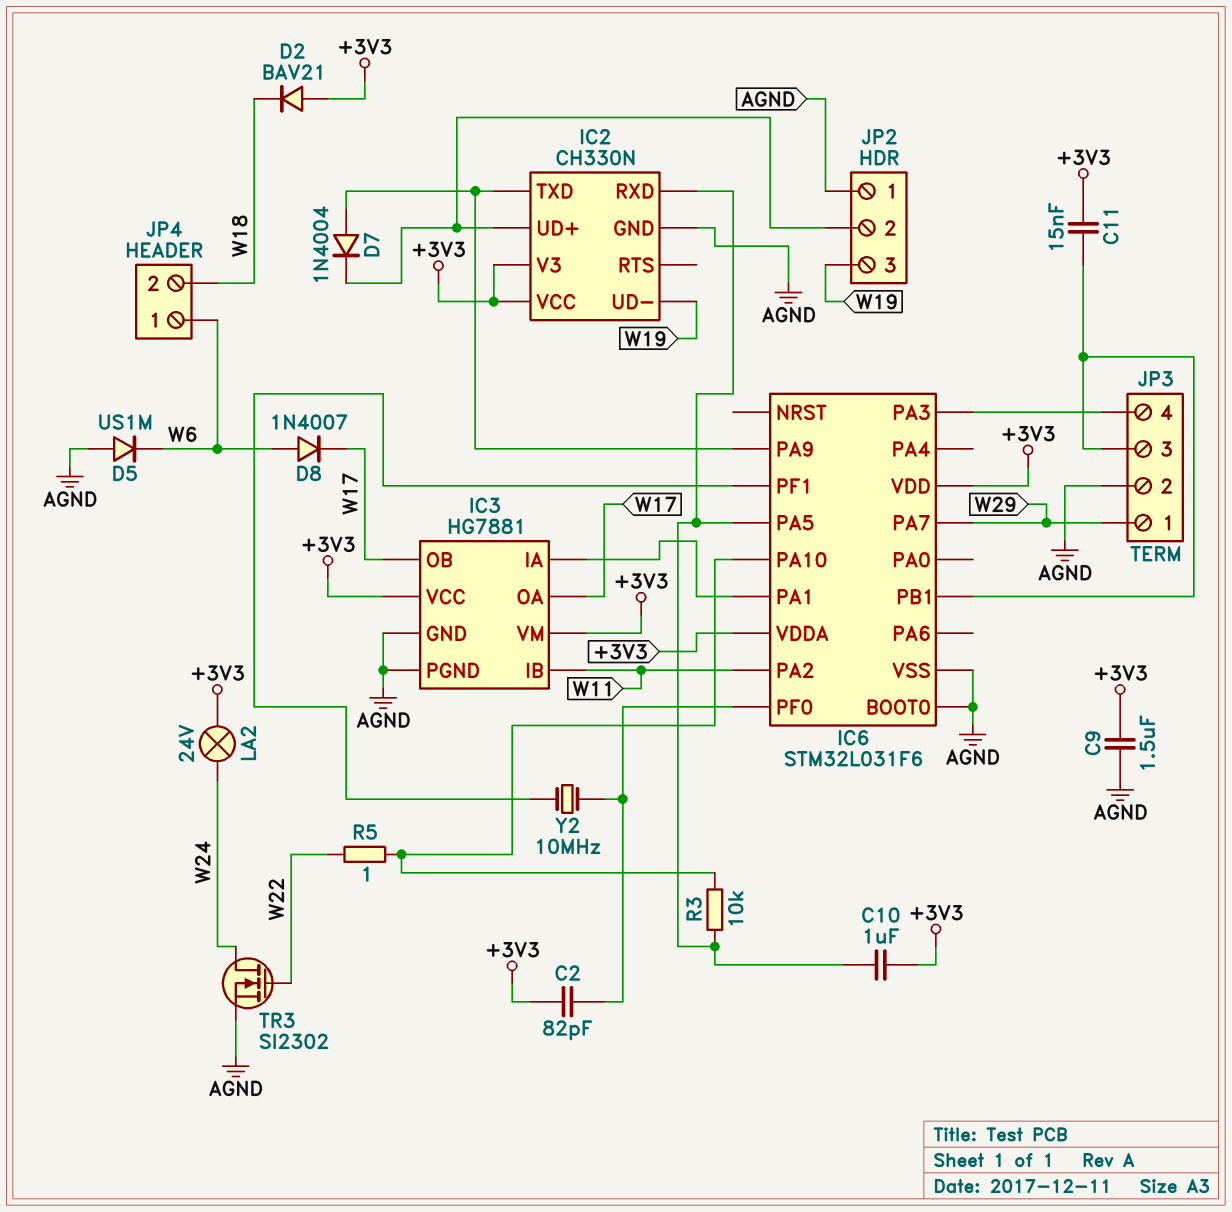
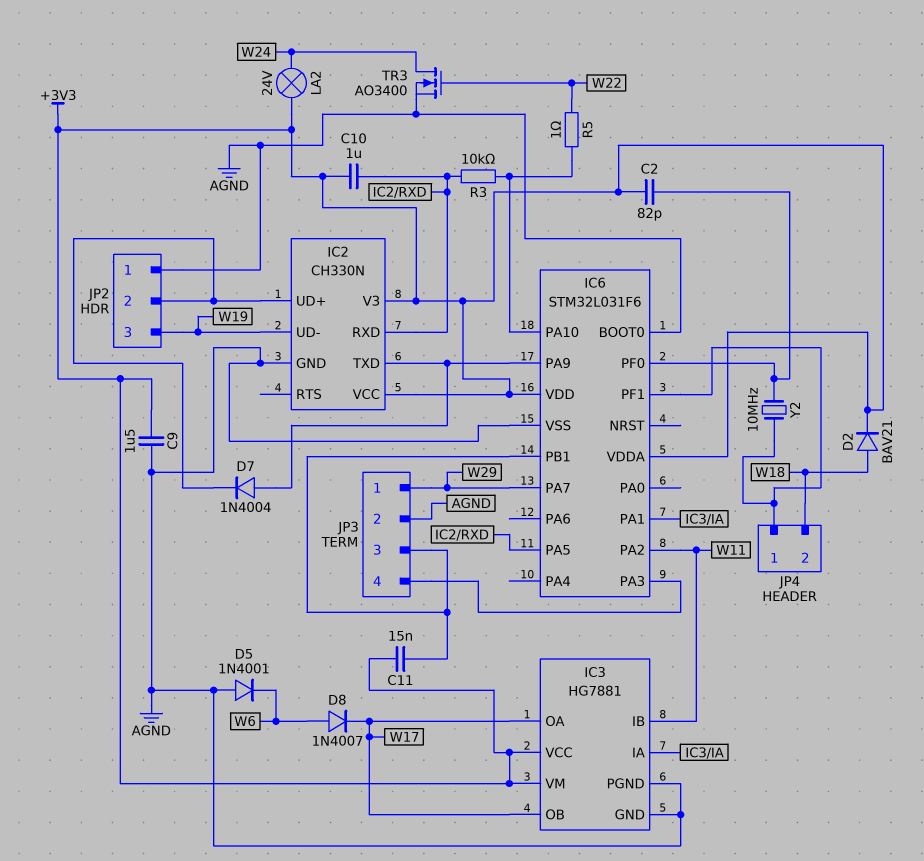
D2: diode BAV21 (A +3V3, K W18) -> diode BAV21 (A W18, K +3V3)
D5: diode US1M (A AGND, K W6) -> diode 1N4001 (A AGND, K W6)
JP4 pin 1: W6 -> IC6/PF1
TR3: NMOS SI2302 (G W22, D W24, S AGND) -> NMOS AO3400 (G W22, D W24, S AGND)

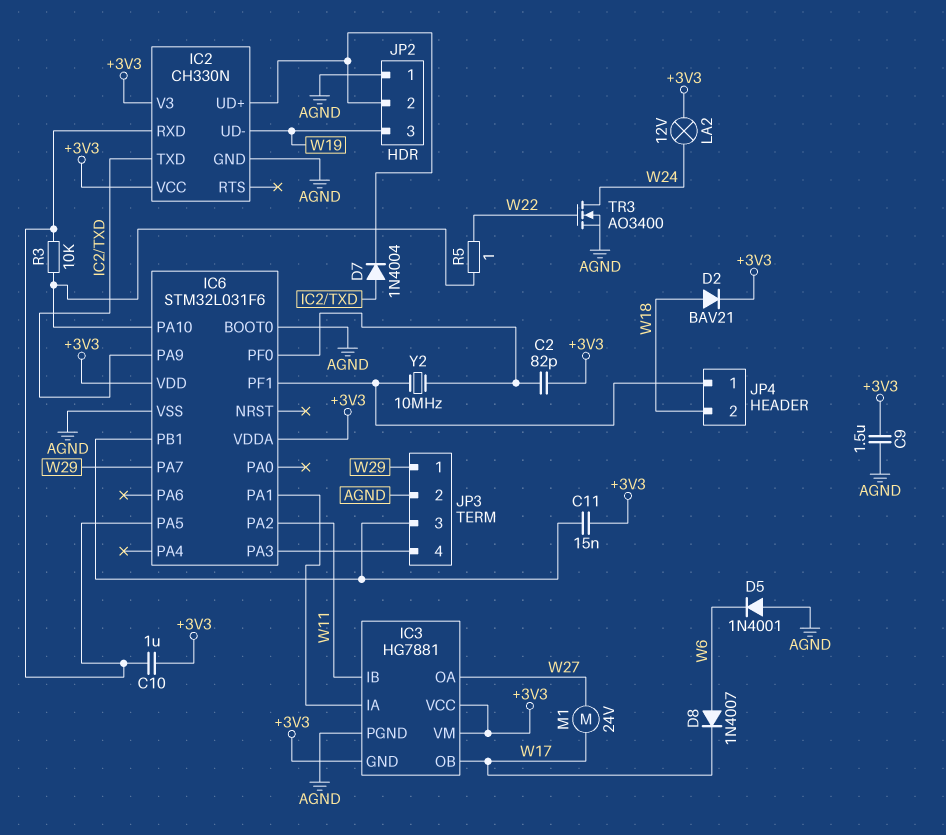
IC3 pin GND: AGND -> +3V3
IC3 pin OA: W17 -> W27
LA2: lamp 24V (+3V3, W24) -> lamp 12V (+3V3, W24)
M1: none -> motor 24V (W17, W27)

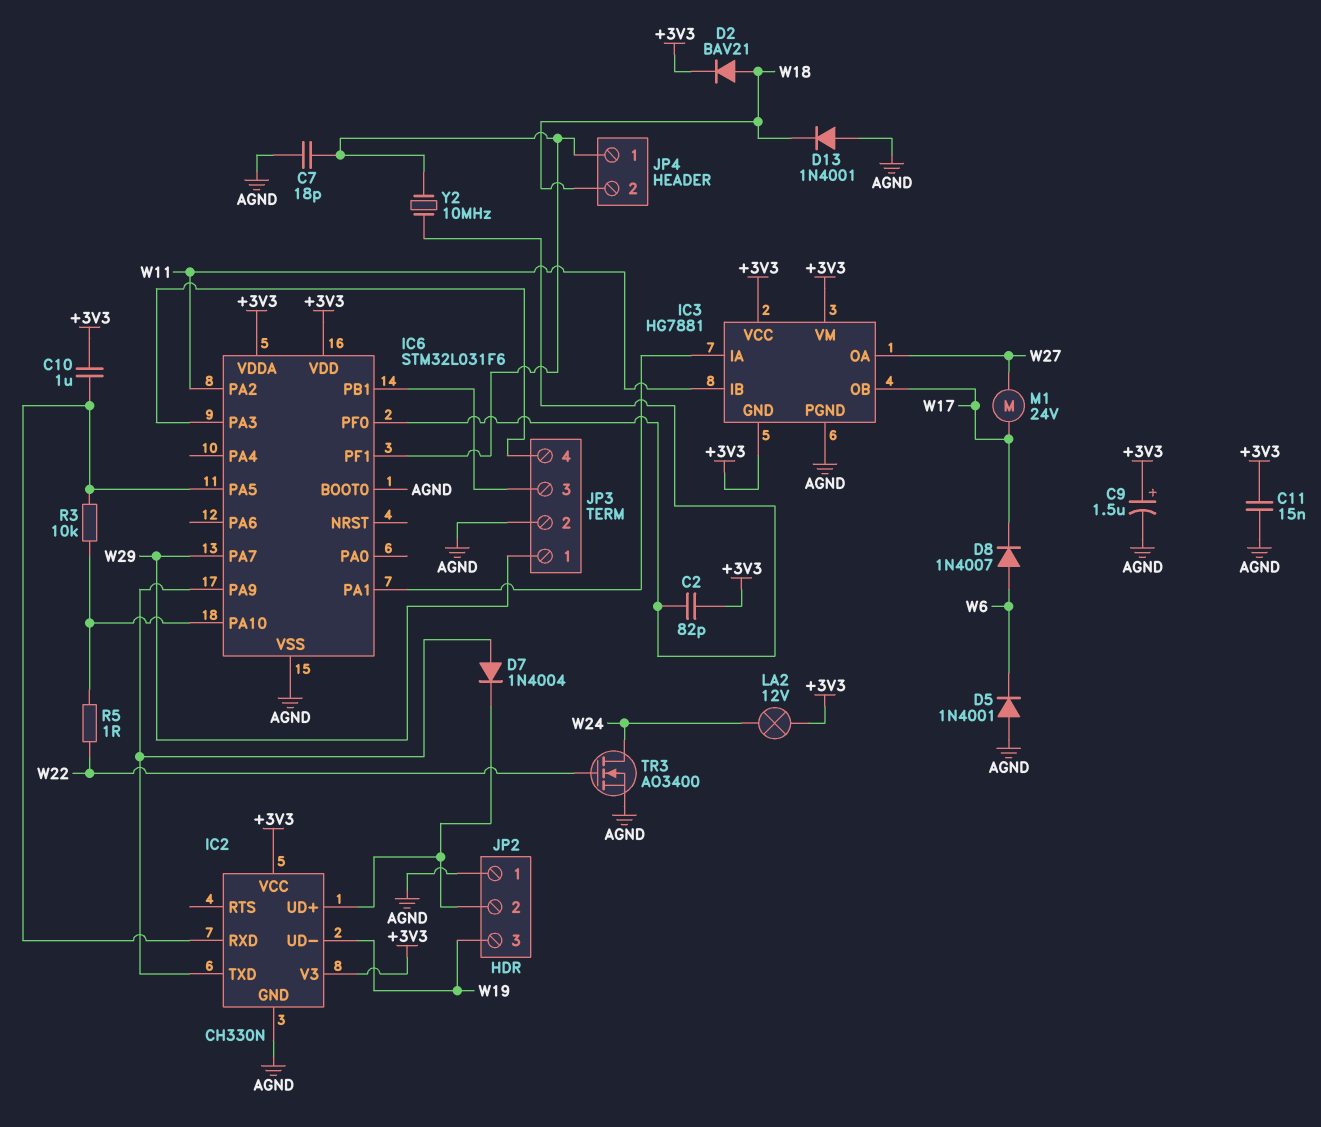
C7: none -> 18pF (AGND, IC6/PF1)
C9: 1.5uF (+3V3, AGND) -> 1.5uF (plus +3V3, minus AGND)
C11: 15nF (+3V3, IC6/PB1) -> 15nF (+3V3, AGND)
D13: none -> diode 1N4001 (A AGND, K W18)

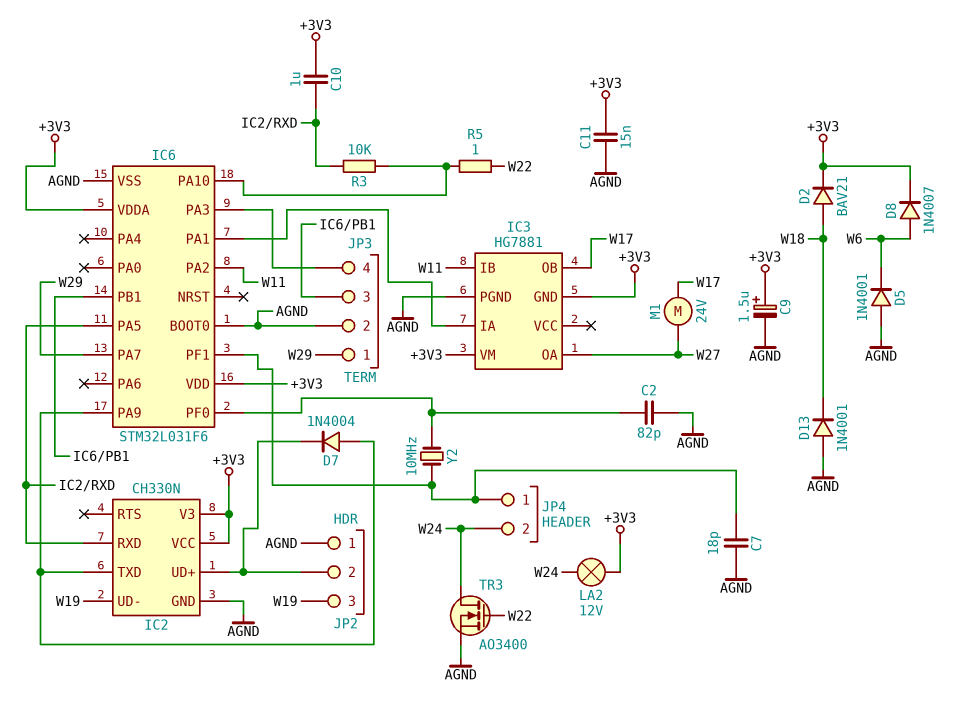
C2: 82pF (+3V3, IC6/PF0) -> 82pF (AGND, IC6/PF0)
D8: diode 1N4007 (A W6, K W17) -> diode 1N4007 (A W6, K +3V3)
IC3 pin VCC: +3V3 -> none
JP4 pin 2: W18 -> W24

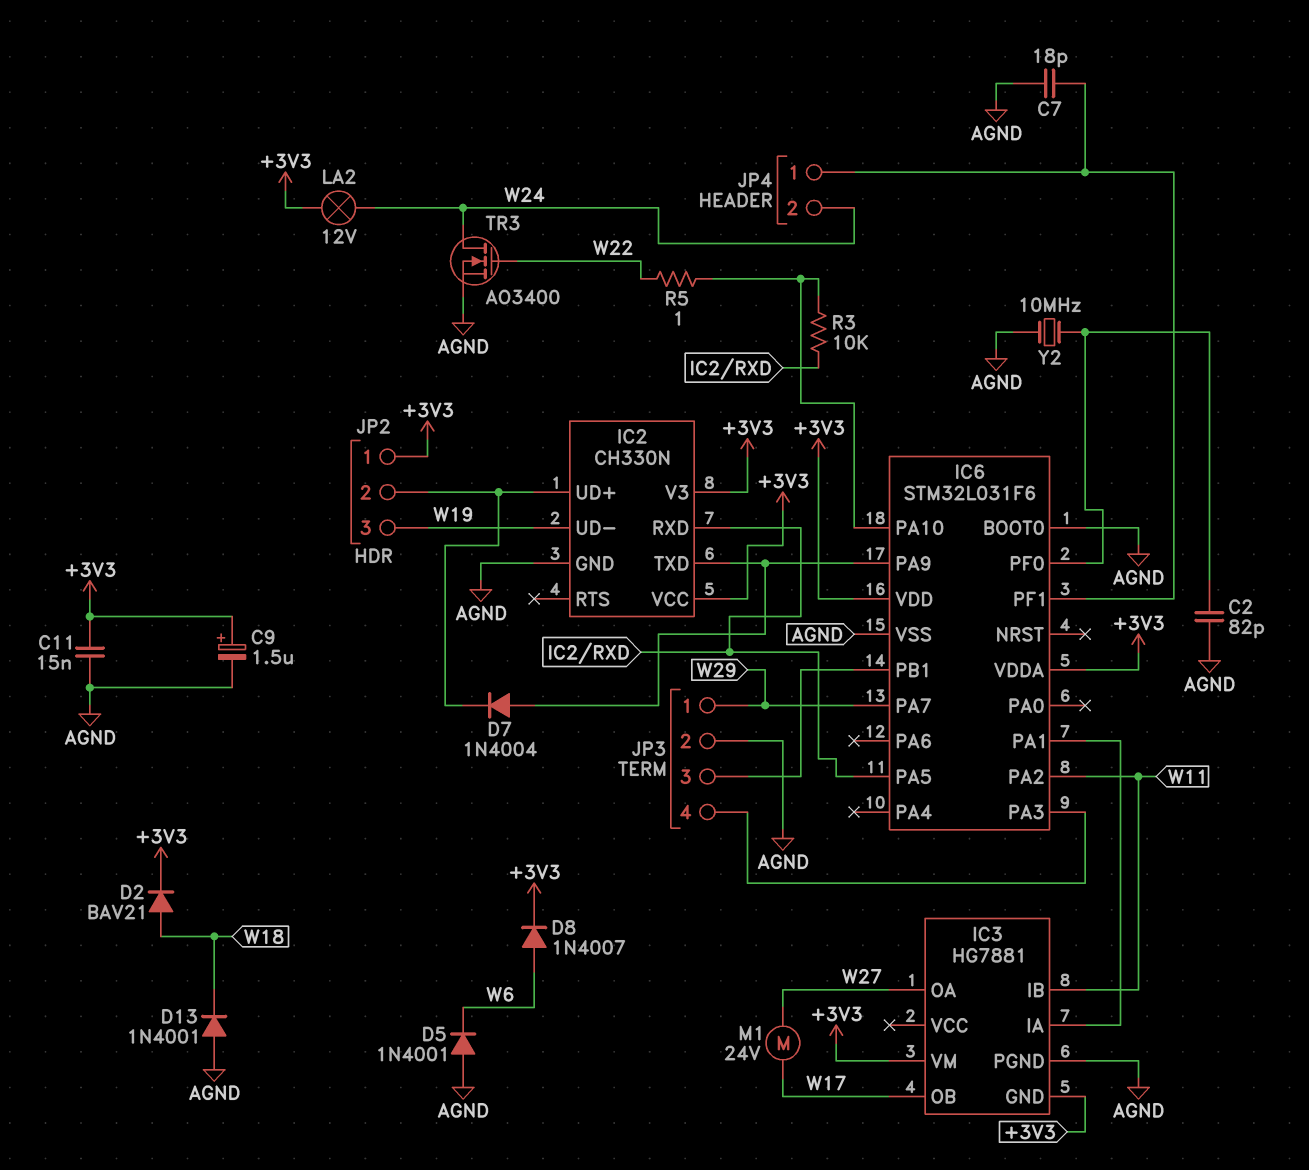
C10: 1uF (+3V3, IC2/RXD) -> none
JP2 pin 1: AGND -> +3V3
Y2: 10MHz (IC6/PF0, IC6/PF1) -> 10MHz (AGND, IC6/PF0)

